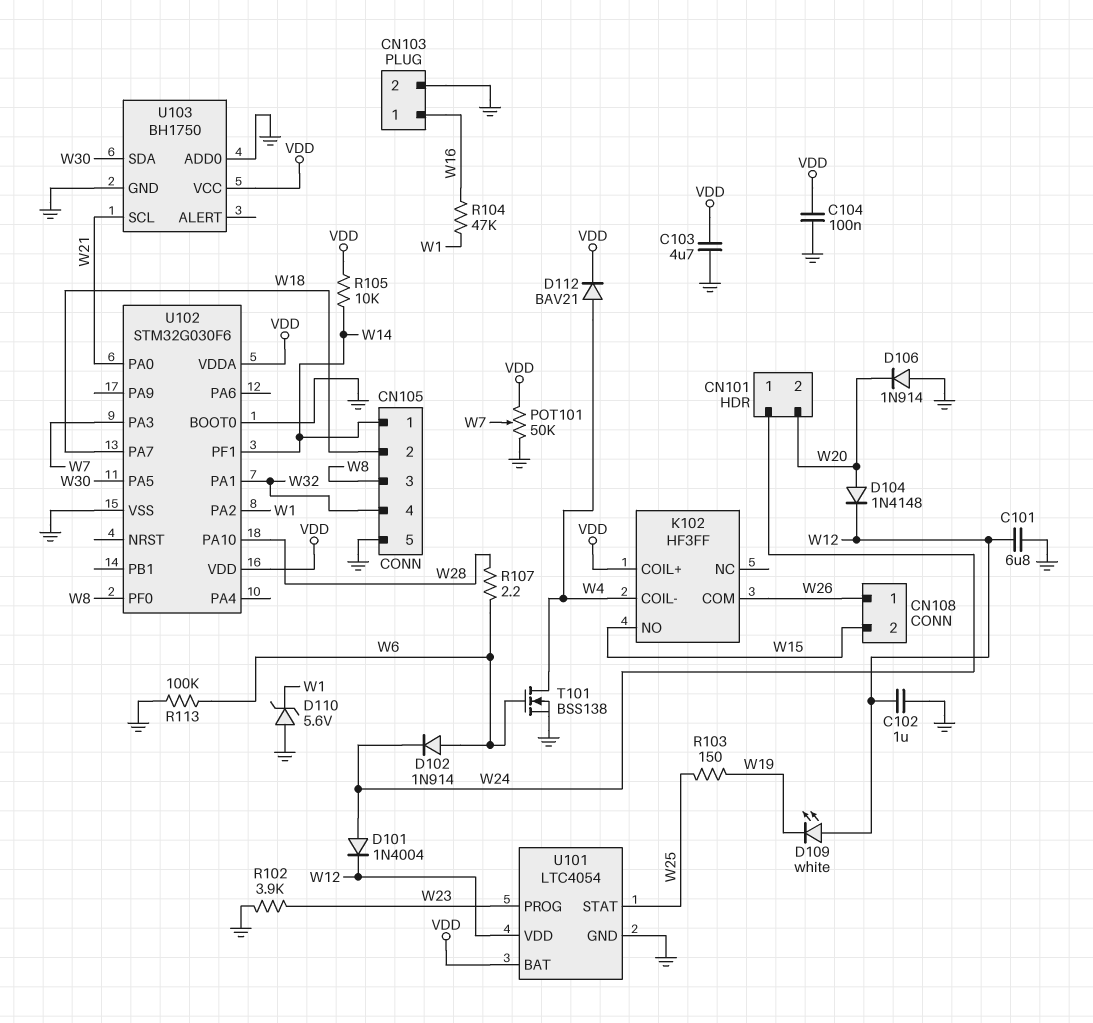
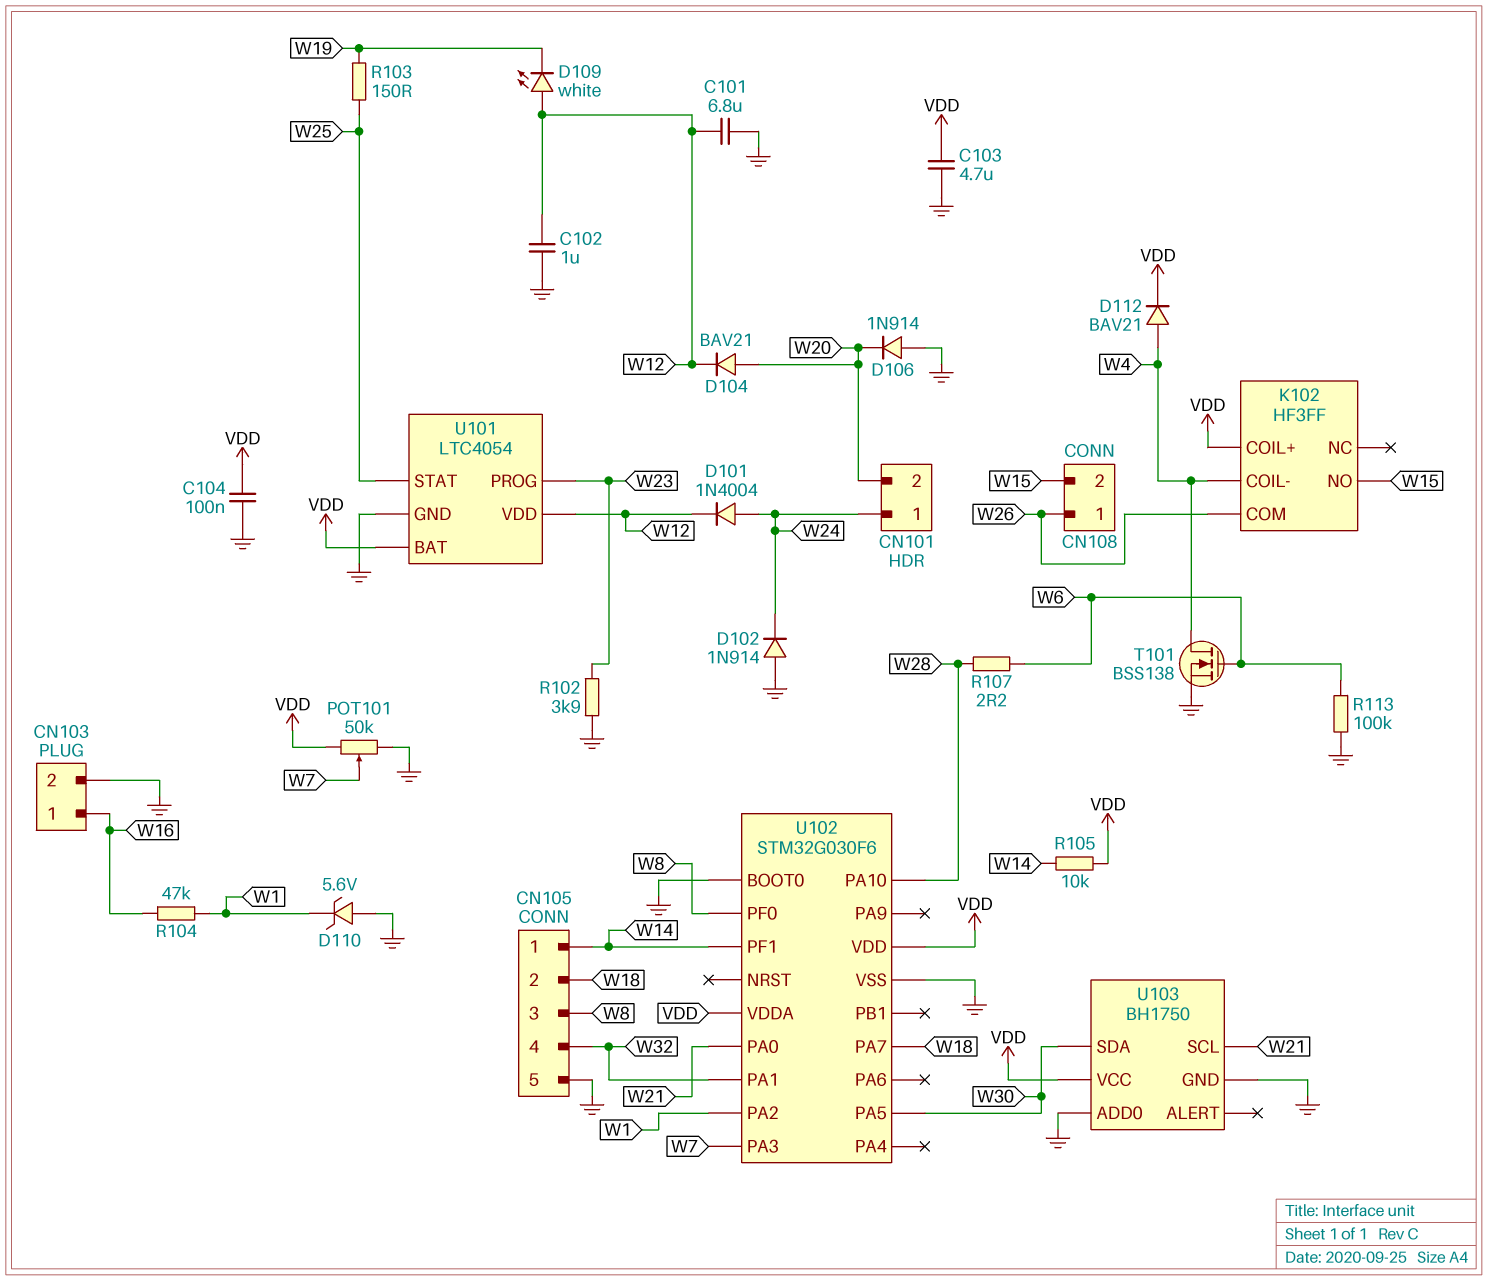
D102: diode 1N914 (A W6, K W24) -> diode 1N914 (A GND, K W24)
D104: diode 1N4148 (A W20, K W12) -> diode BAV21 (A W20, K W12)

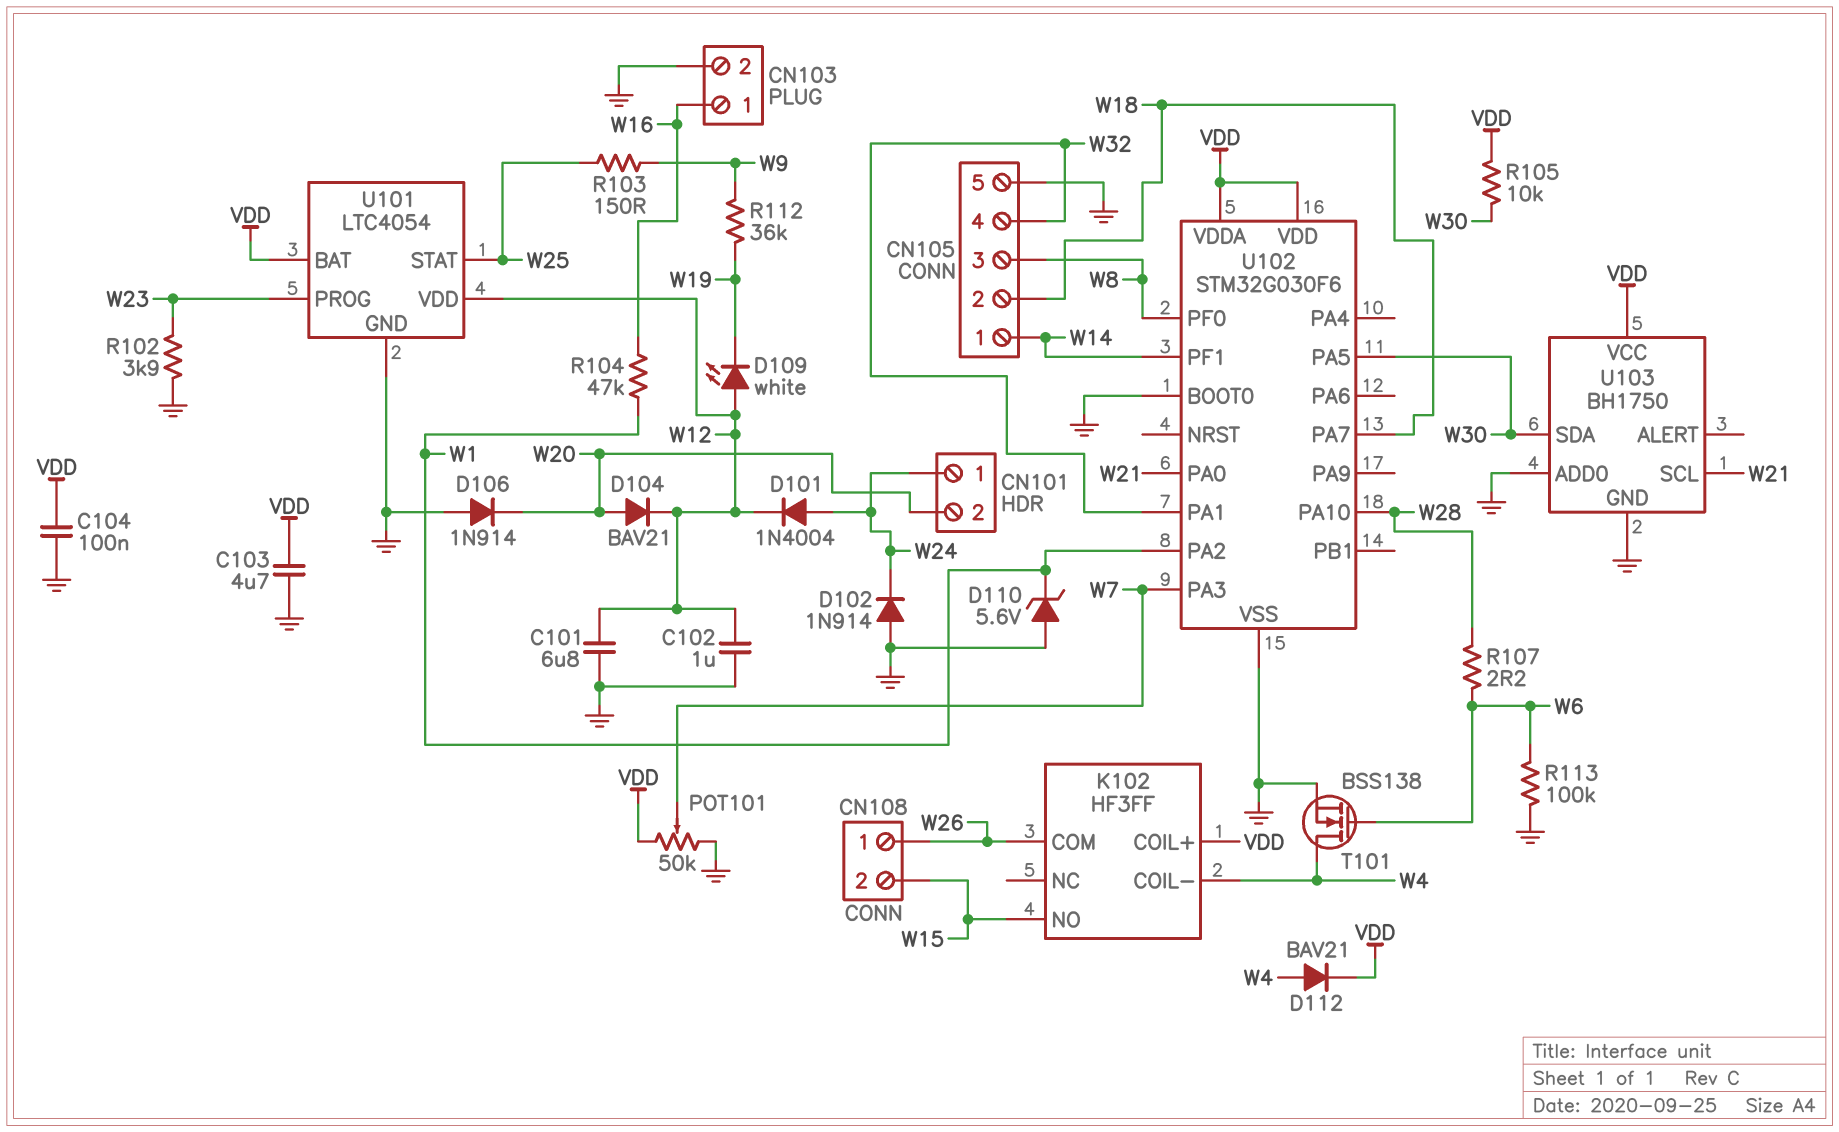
R103: 150 (W19, W25) -> 150 (W9, W25)
R105: 10k (VDD, W14) -> 10k (VDD, W30)
R112: none -> 36k (W9, W19)

